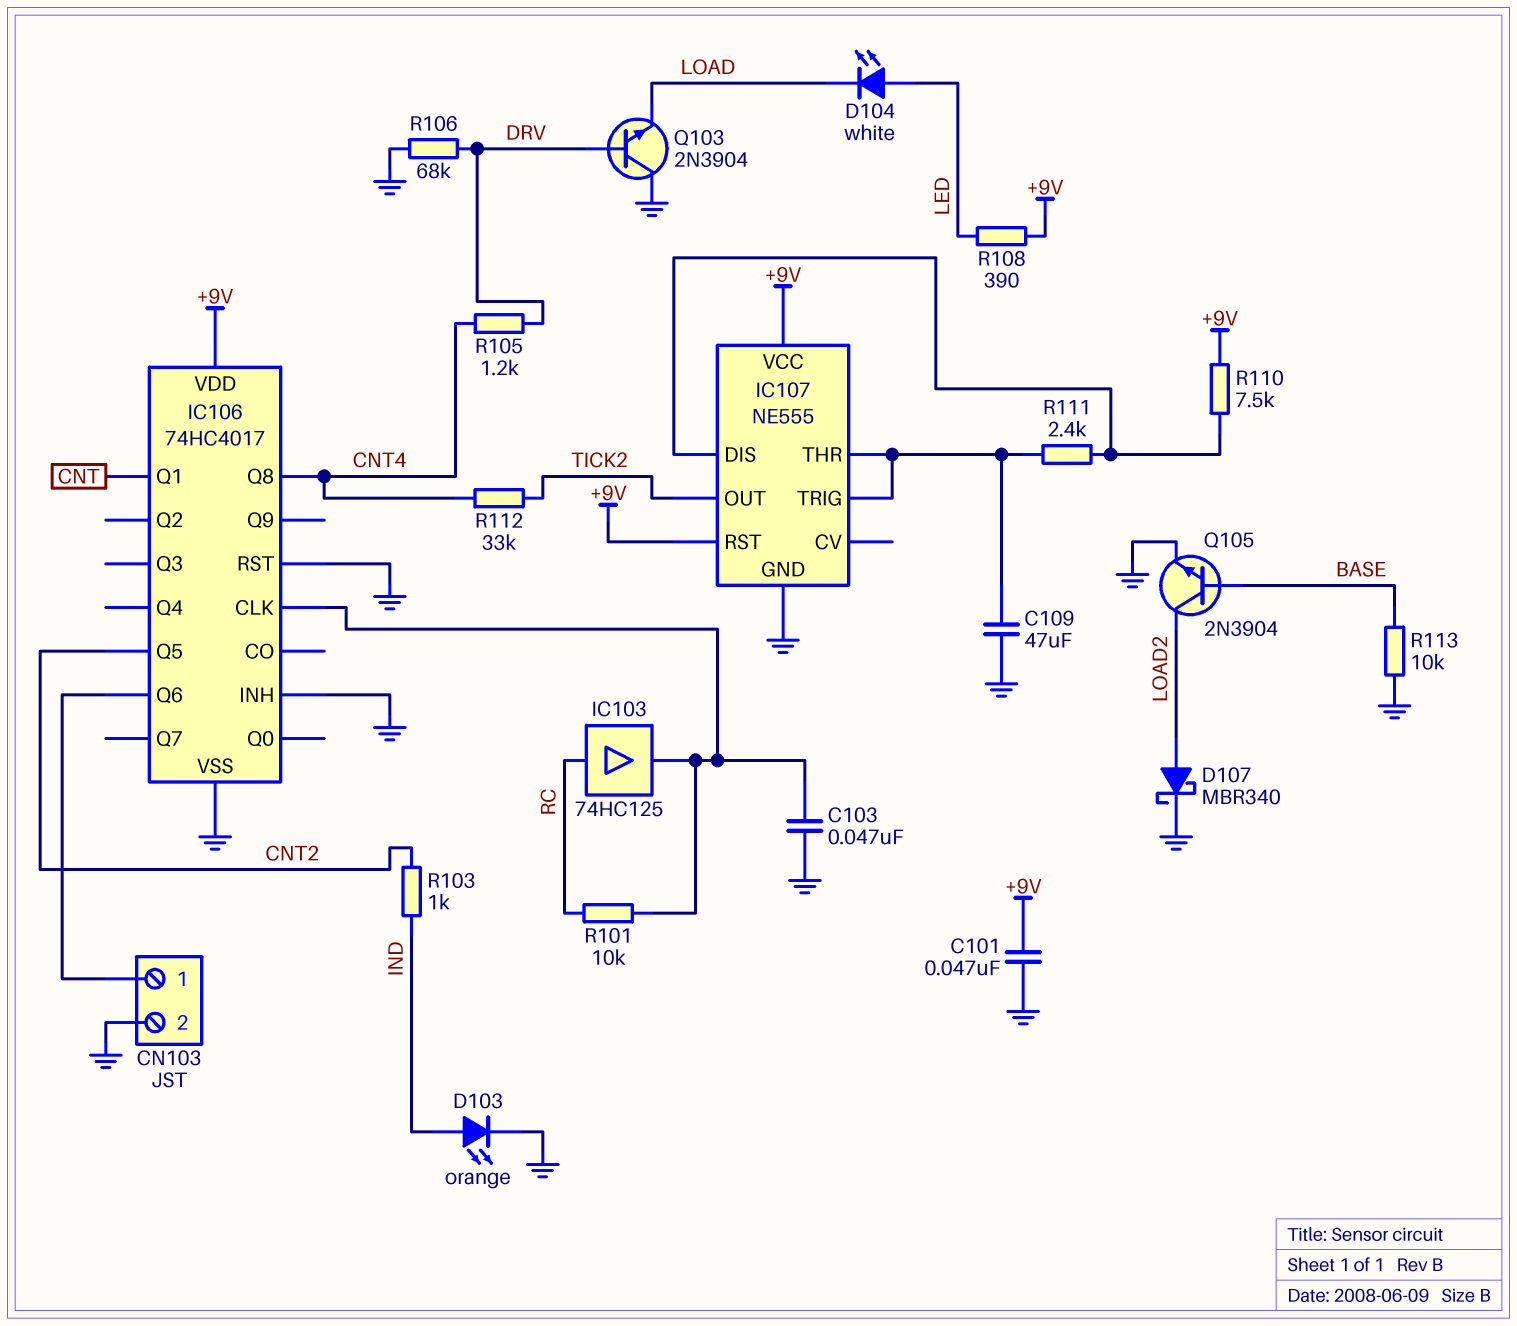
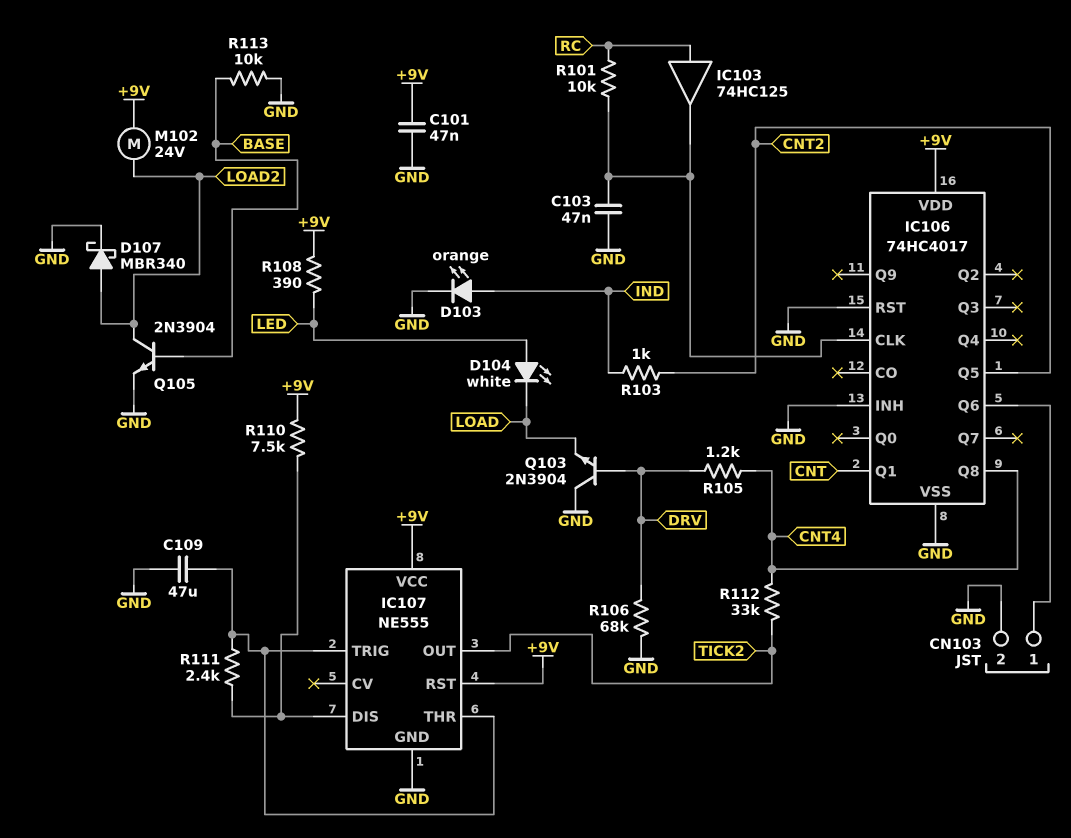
M102: none -> motor 24V (+9V, LOAD2)

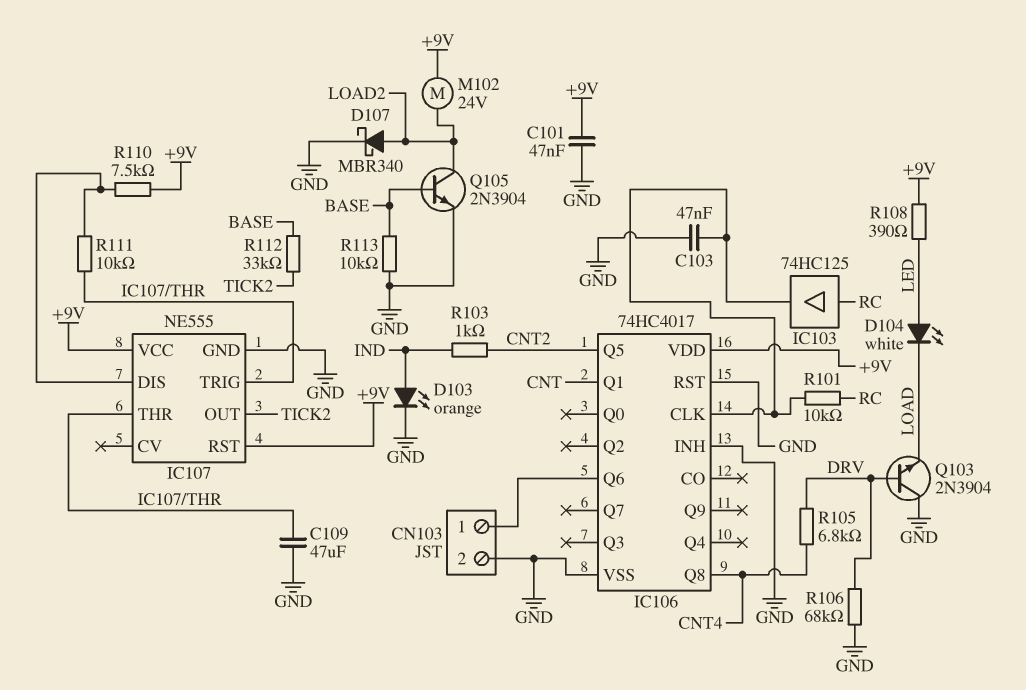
R105: 1.2k (CNT4, DRV) -> 6.8k (CNT4, DRV)
R111: 2.4k (IC107/DIS, IC107/THR) -> 10k (IC107/DIS, IC107/THR)
R112: 33k (CNT4, TICK2) -> 33k (BASE, TICK2)

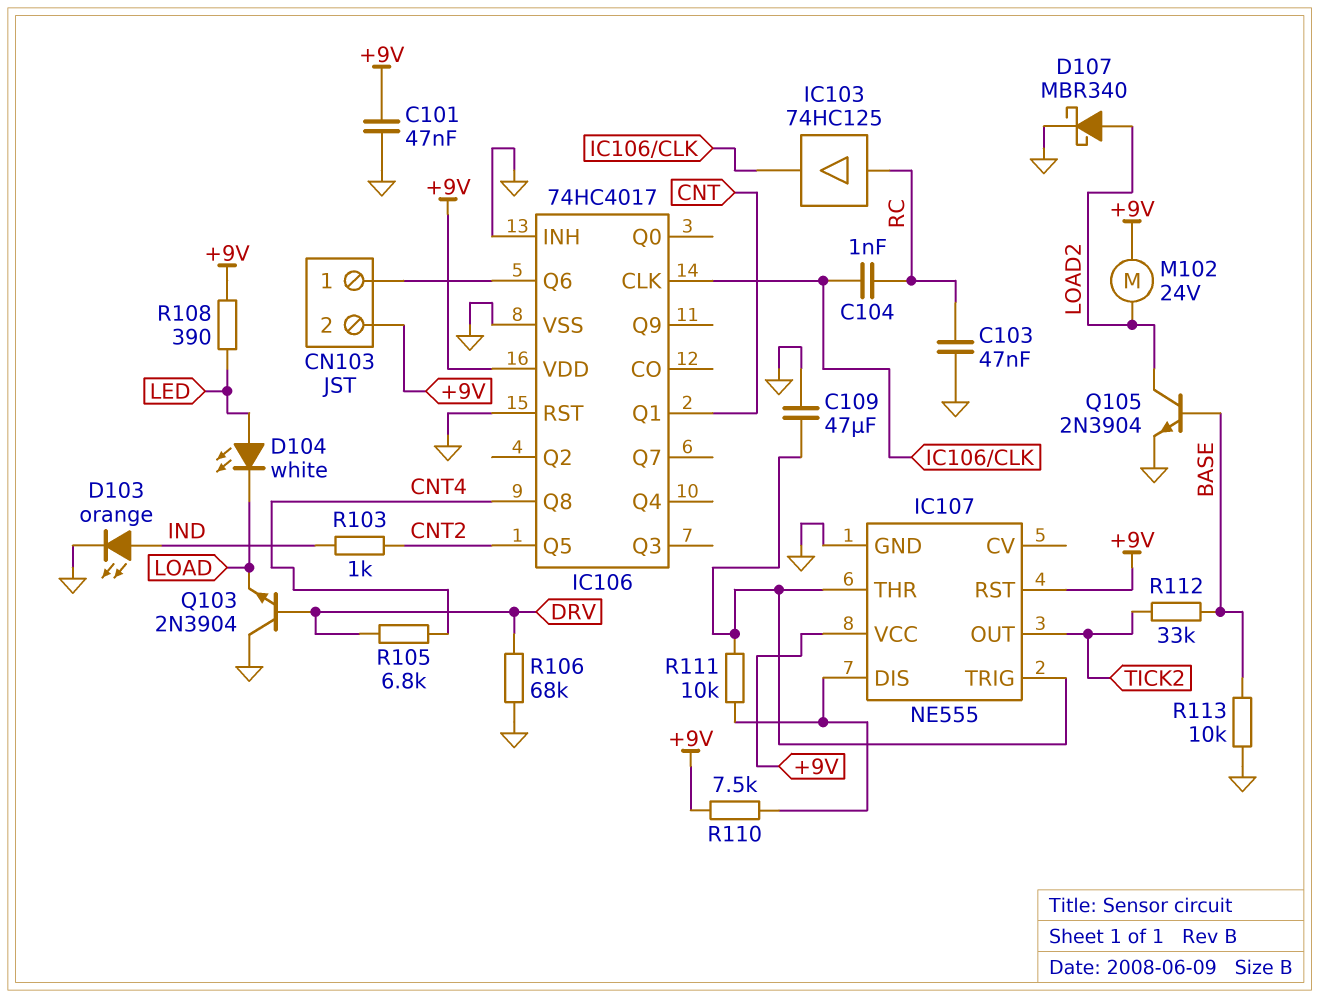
C103: 47nF (GND, IC106/CLK) -> 47nF (GND, RC)
C104: none -> 1nF (IC106/CLK, RC)
CN103 pin 2: GND -> +9V
R101: 10k (IC106/CLK, RC) -> none

